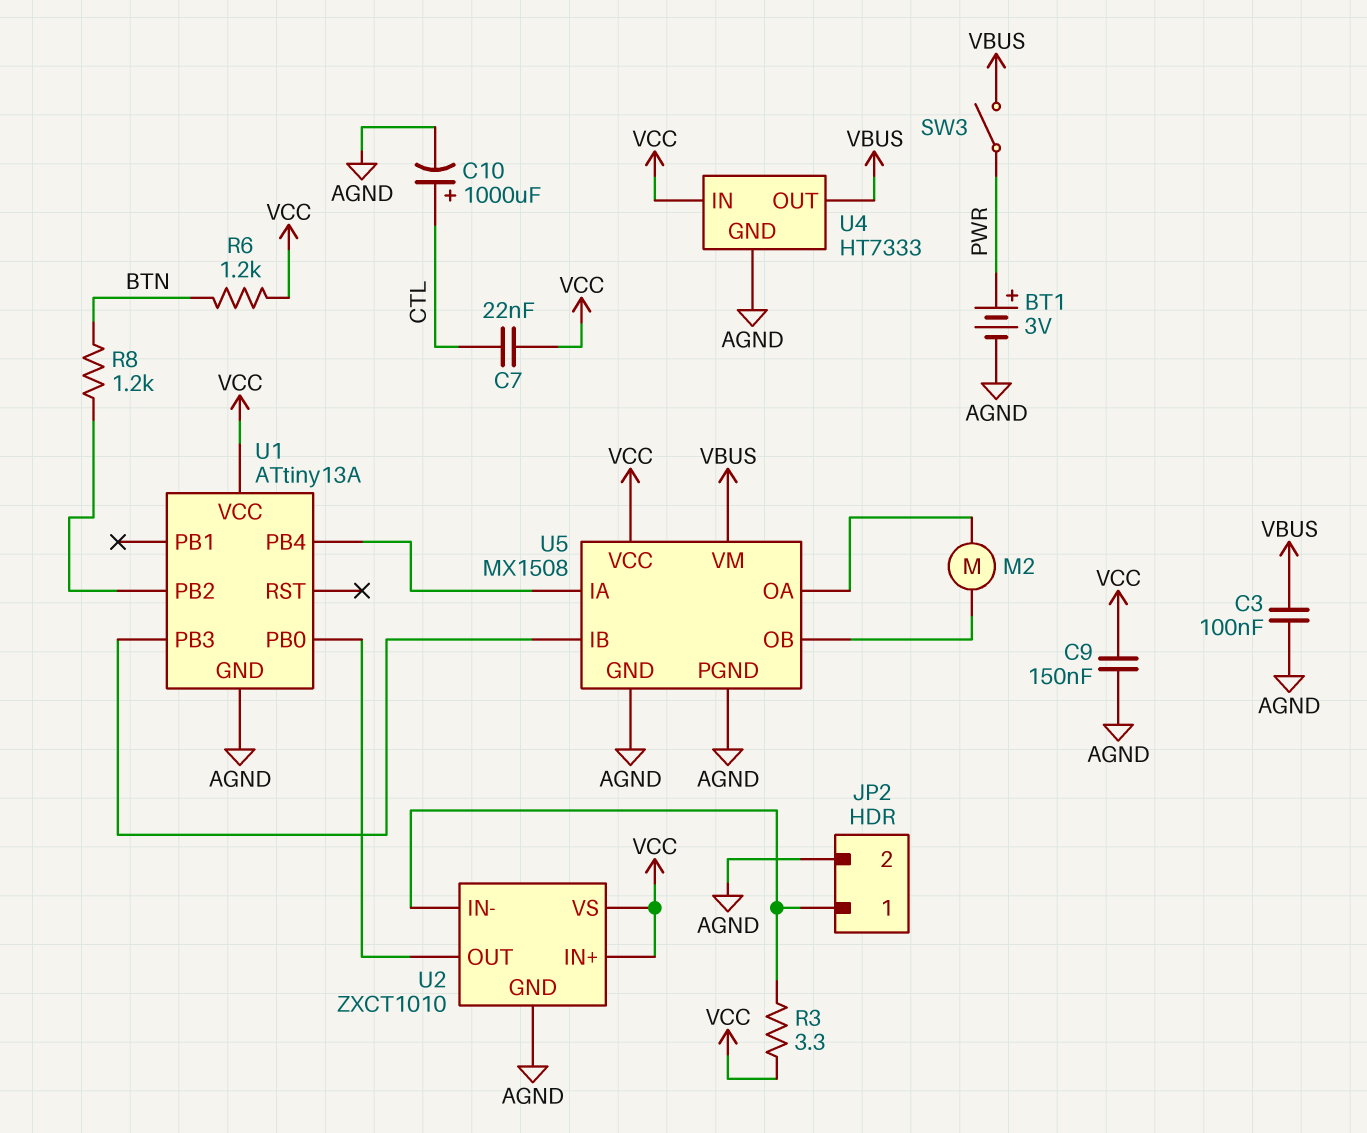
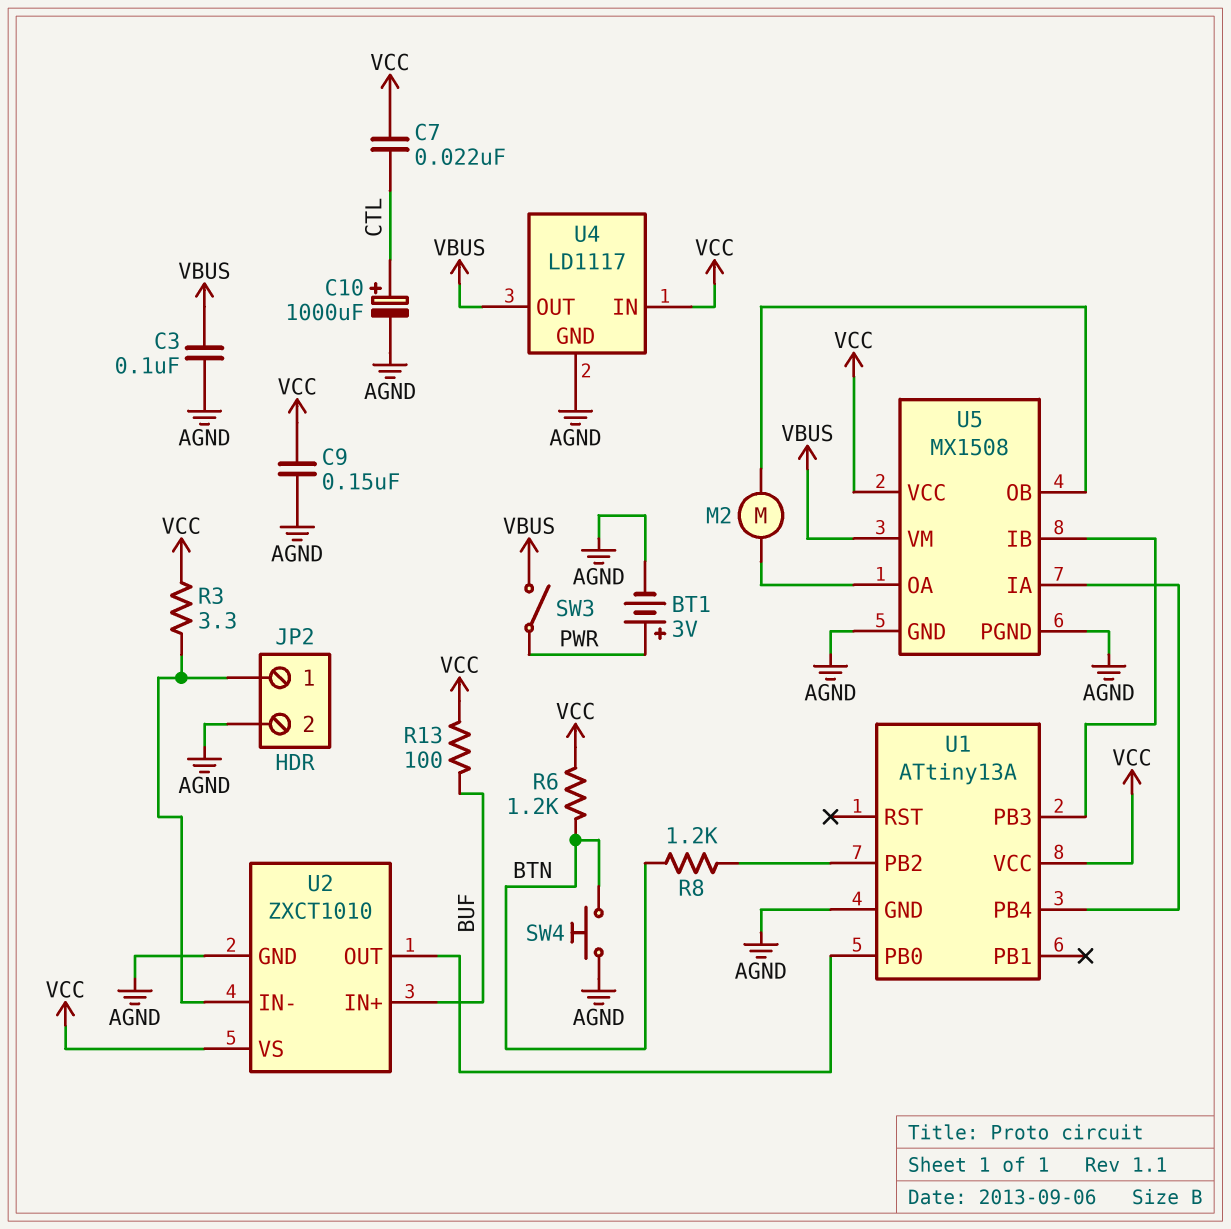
R13: none -> 100 (BUF, VCC)
SW4: none -> button (AGND, BTN)
U2 pin IN+: VCC -> BUF
U4: HT7333 -> LD1117

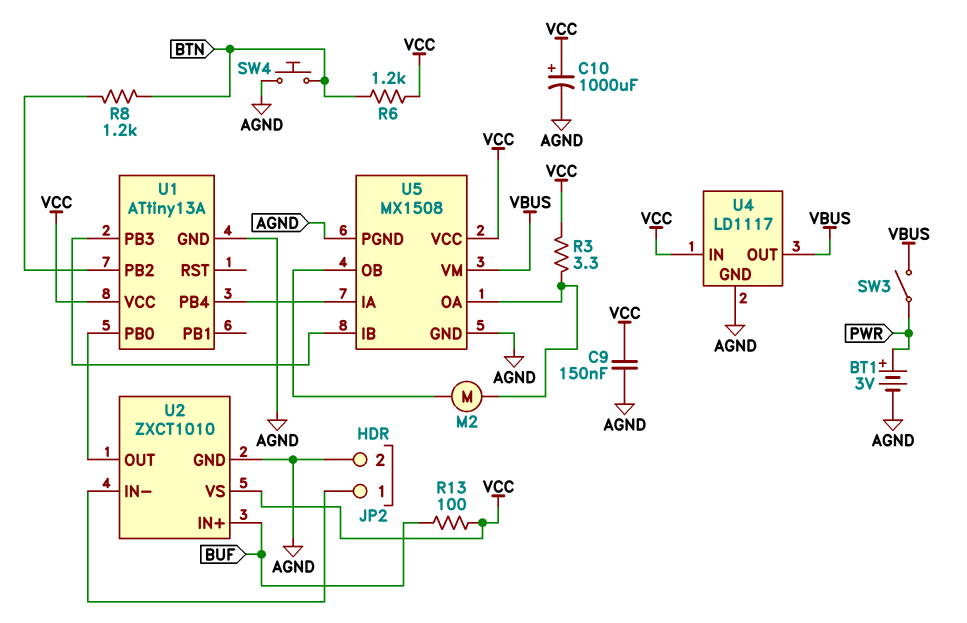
C3: 100nF (AGND, VBUS) -> none
C7: 22nF (CTL, VCC) -> none
C10: 1000uF (plus CTL, minus AGND) -> 1000uF (plus VCC, minus AGND)
R3: 3.3 (JP2/1, VCC) -> 3.3 (U5/OA, VCC)

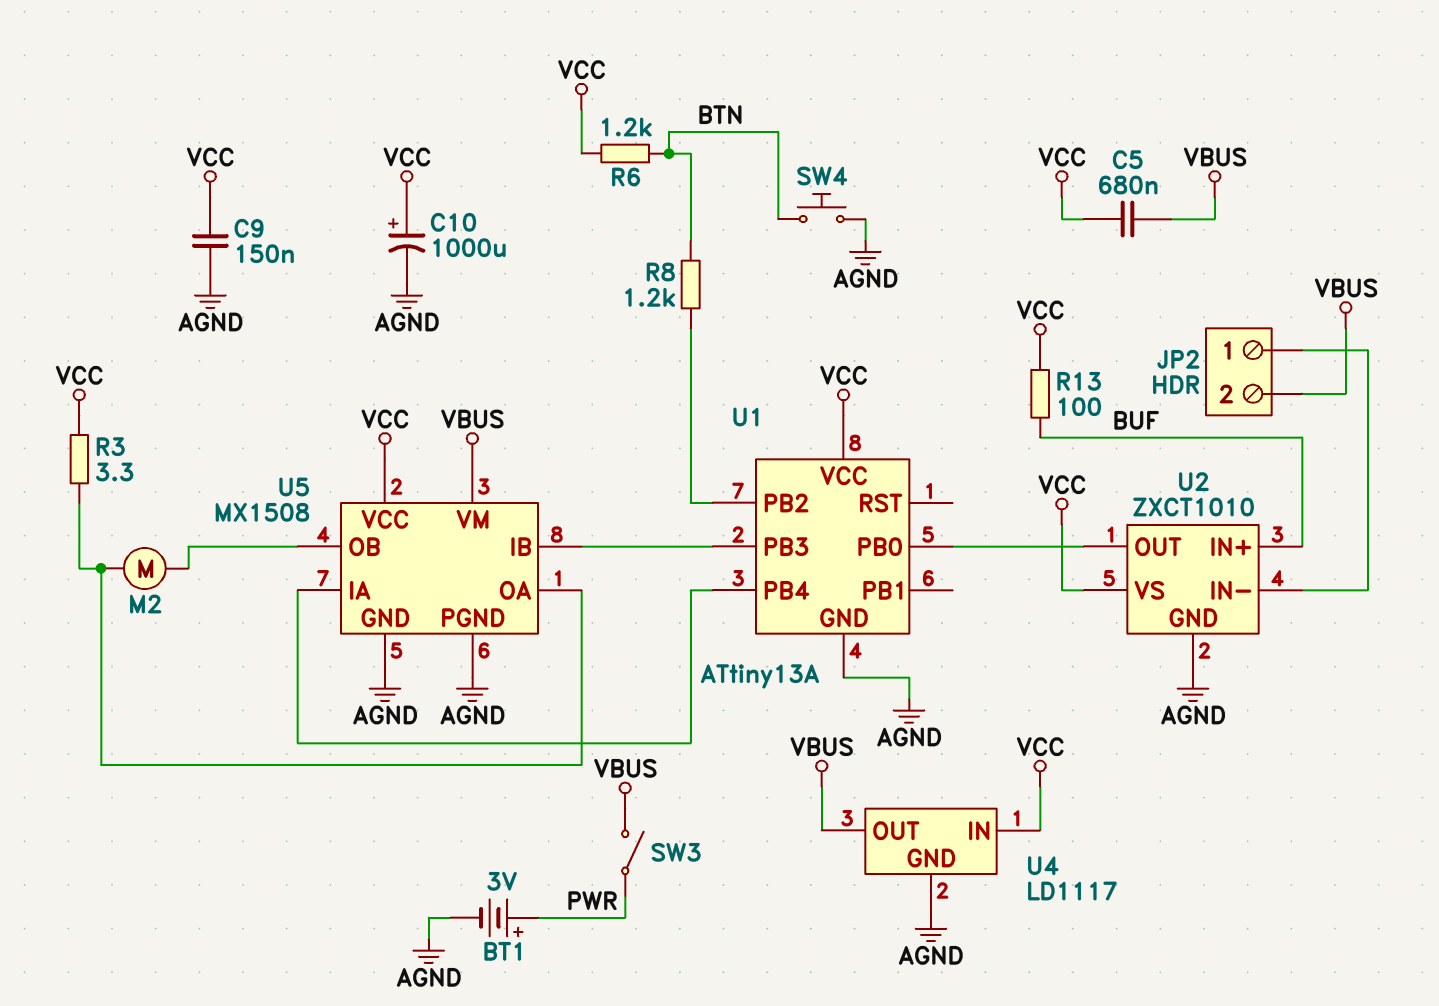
C5: none -> 680nF (VBUS, VCC)
JP2 pin 2: AGND -> VBUS

